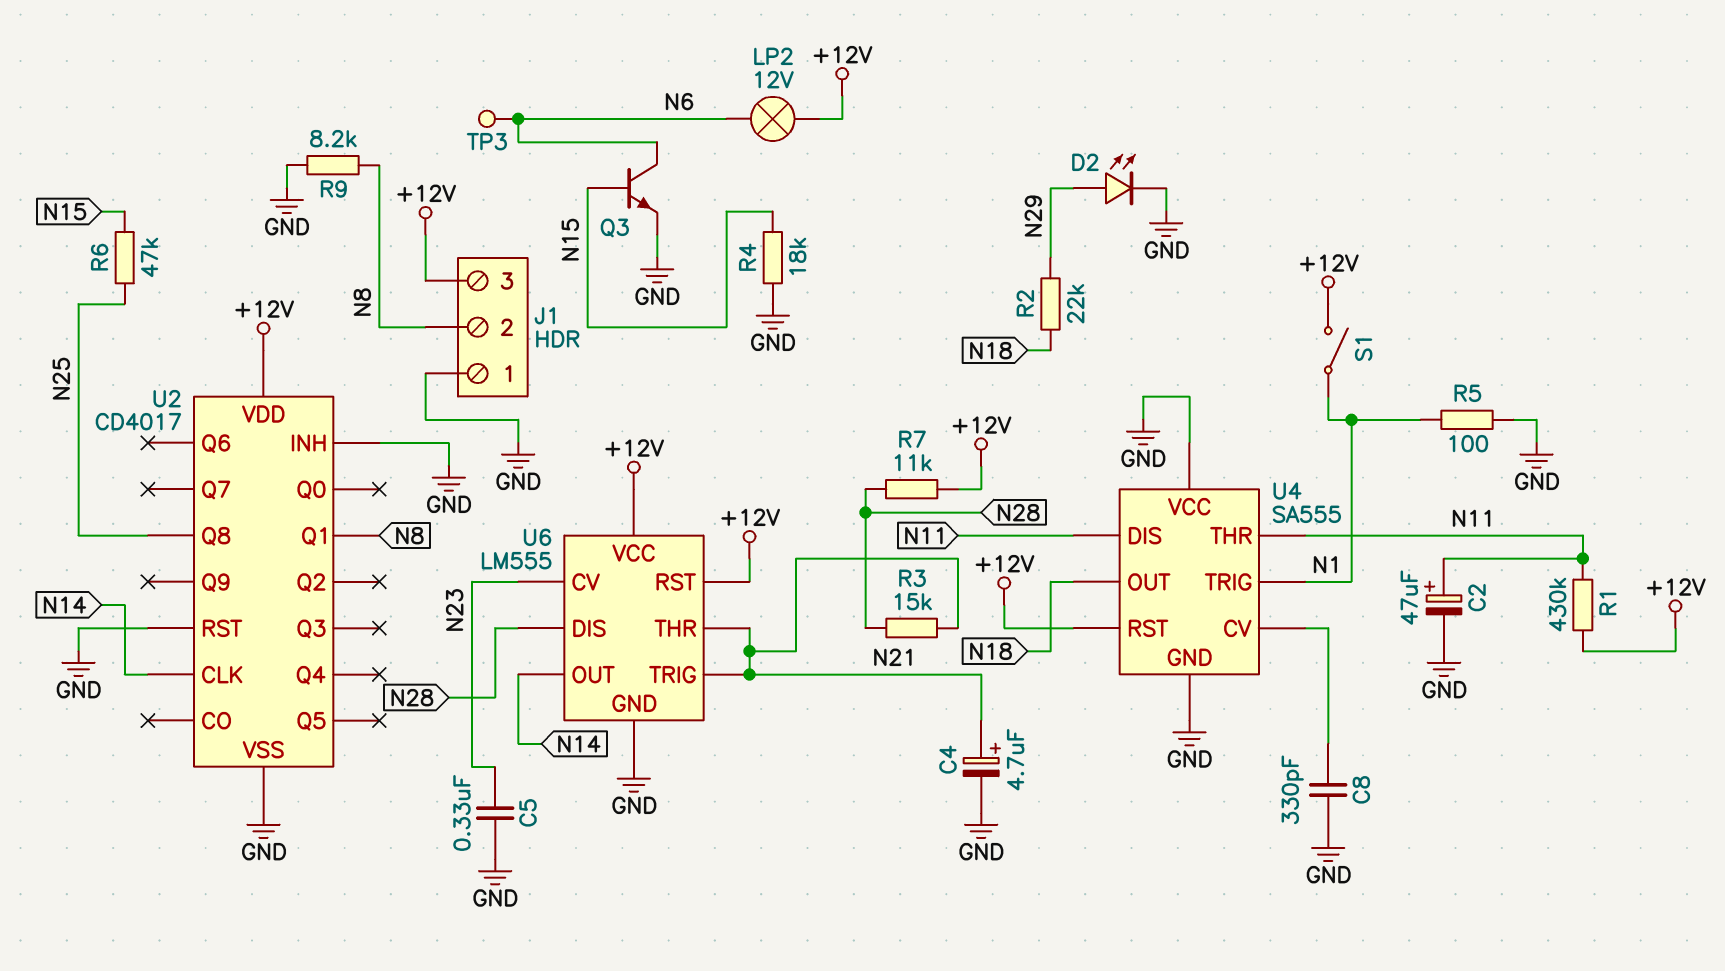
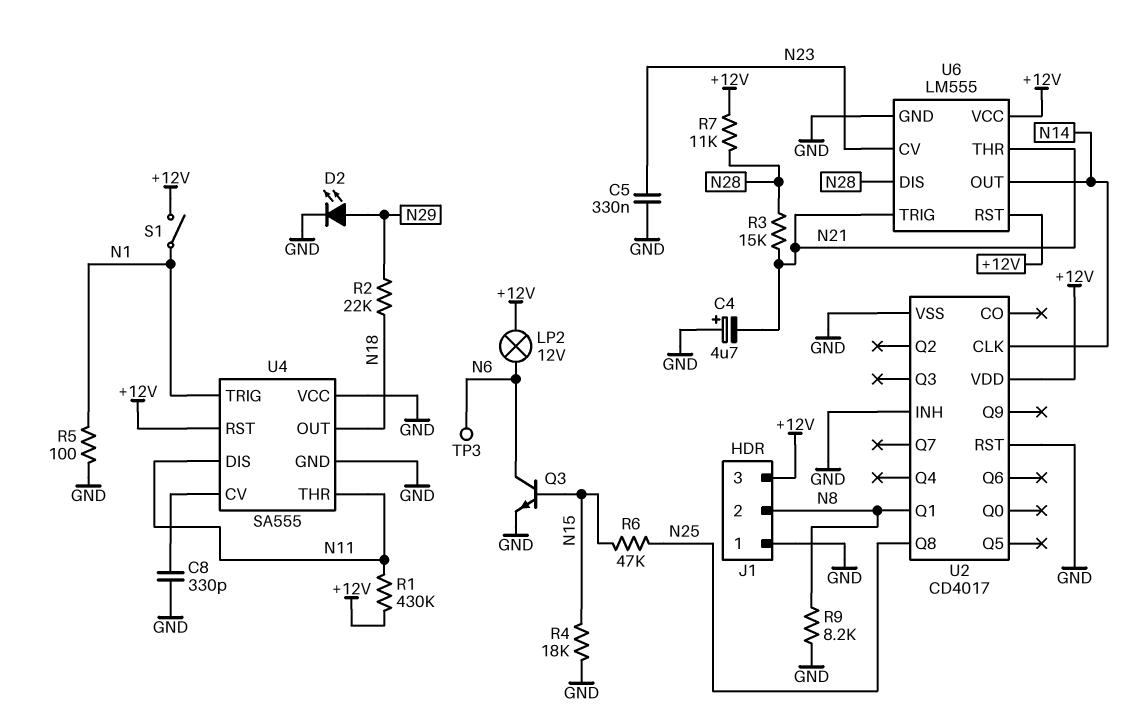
C2: 47uF (plus N11, minus GND) -> none
C4: 4.7uF (plus N21, minus GND) -> 4.7uF (plus GND, minus N21)

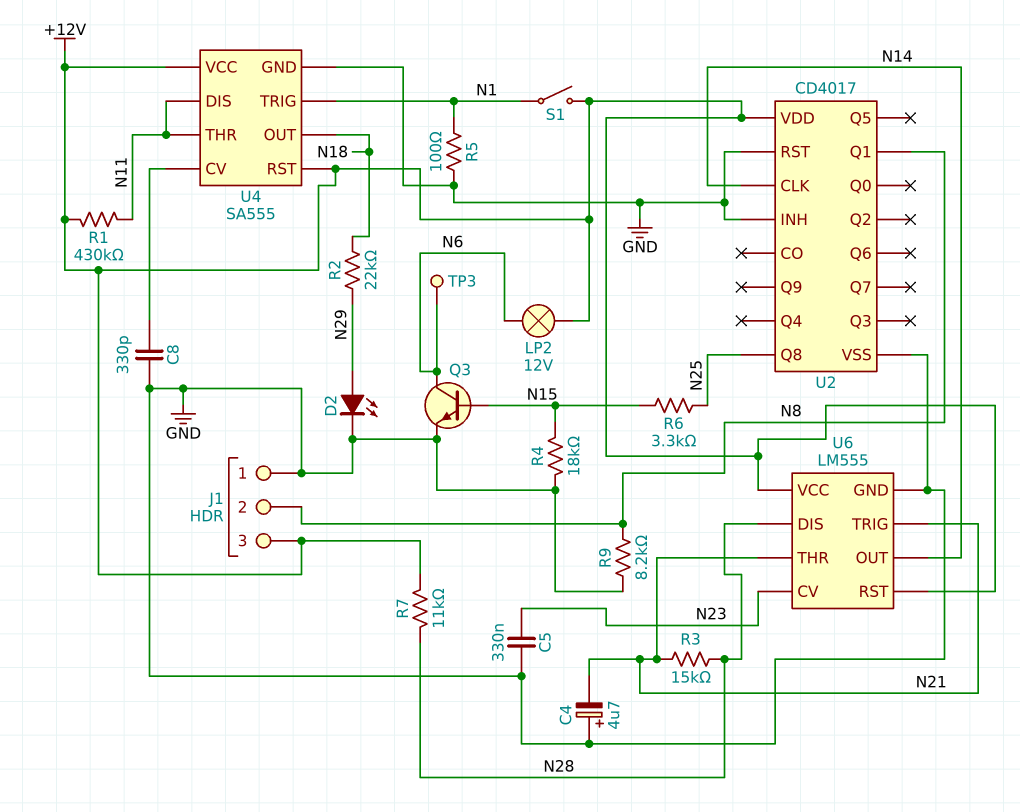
R6: 47k (N15, N25) -> 3.3k (N15, N25)
U4 pin VCC: GND -> +12V

